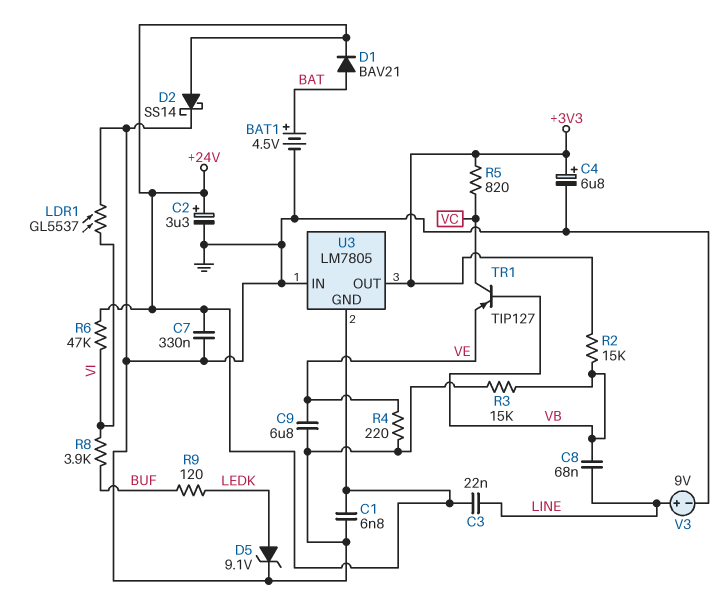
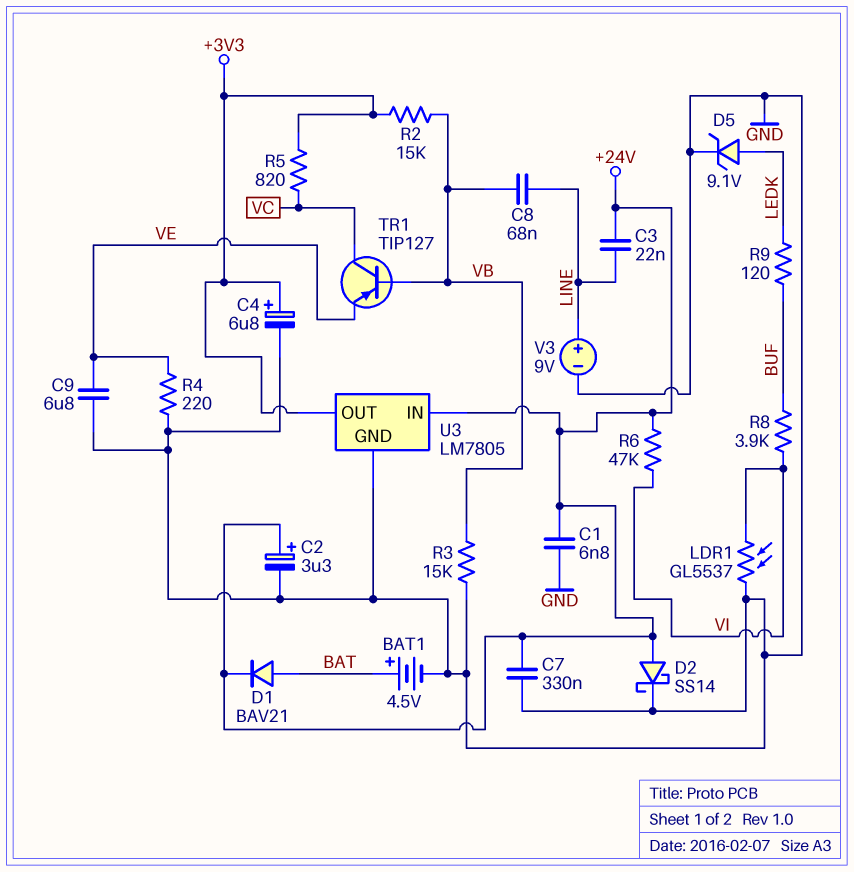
U3 pin GND: +24V -> GND
U3 pin IN: GND -> +24V

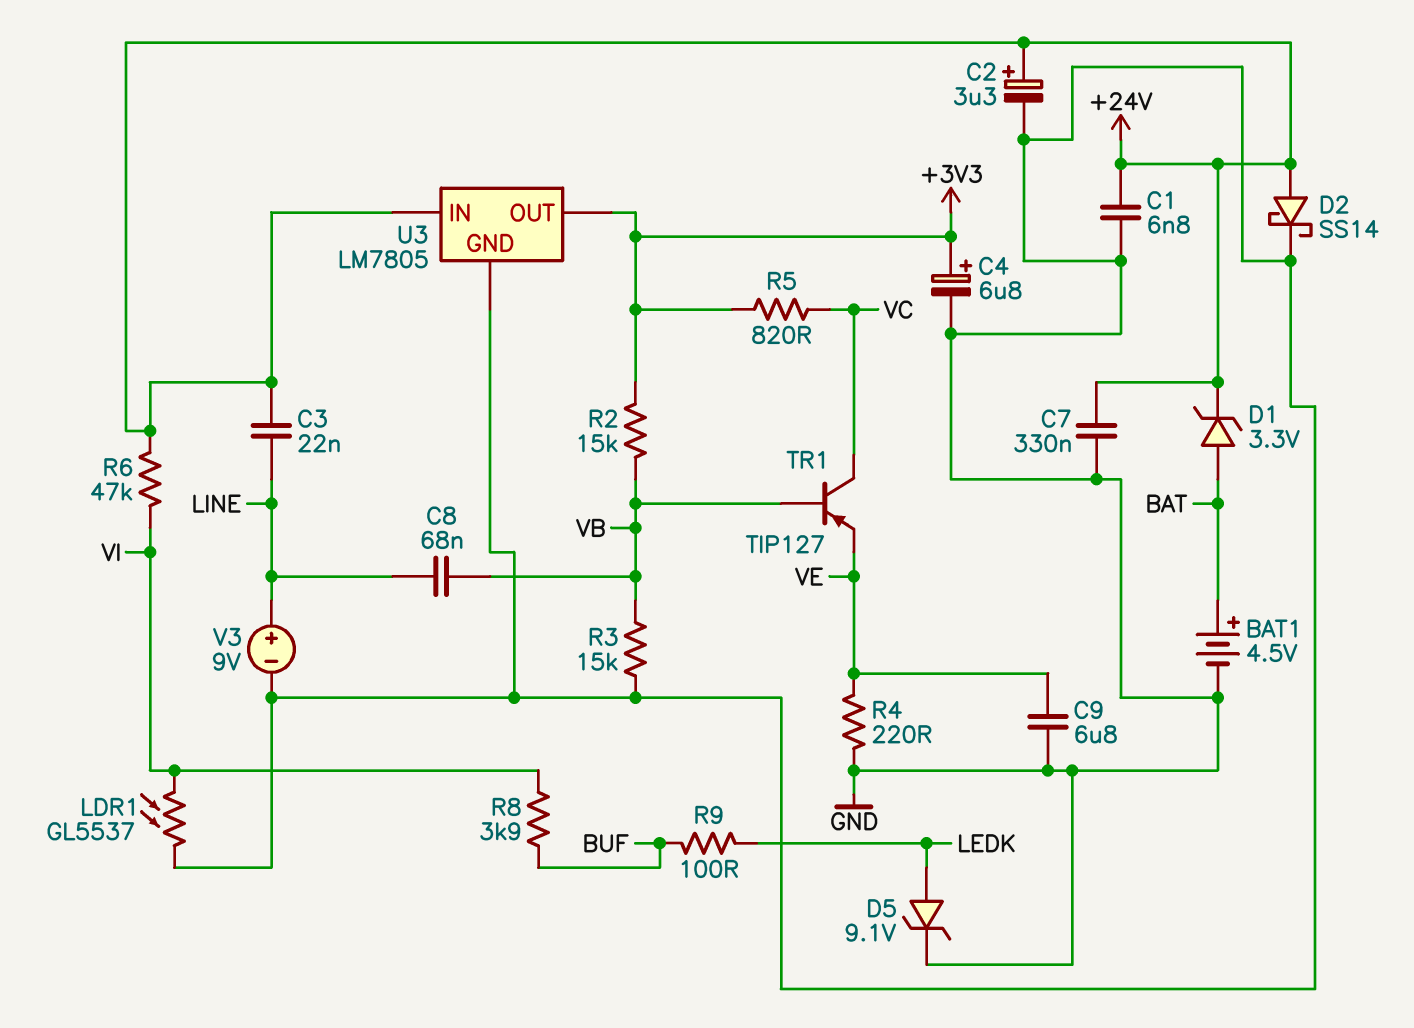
D1: diode BAV21 (A BAT, K +24V) -> zener 3.3V (A BAT, K +24V)
R9: 120 (BUF, LEDK) -> 100 (BUF, LEDK)

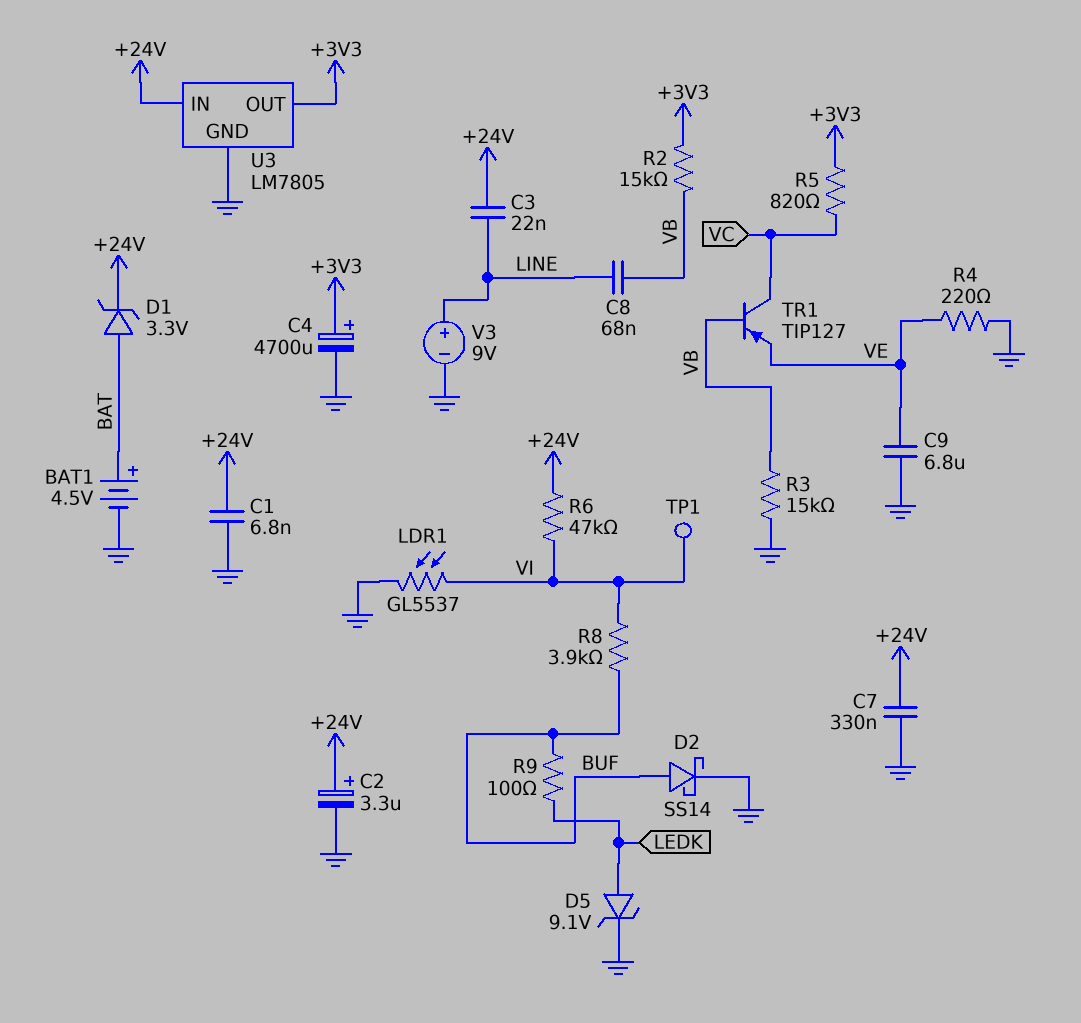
C4: 6.8uF (plus +3V3, minus GND) -> 4700uF (plus +3V3, minus GND)
D2: schottky SS14 (A +24V, K GND) -> schottky SS14 (A BUF, K GND)
TP1: none -> test point (VI)

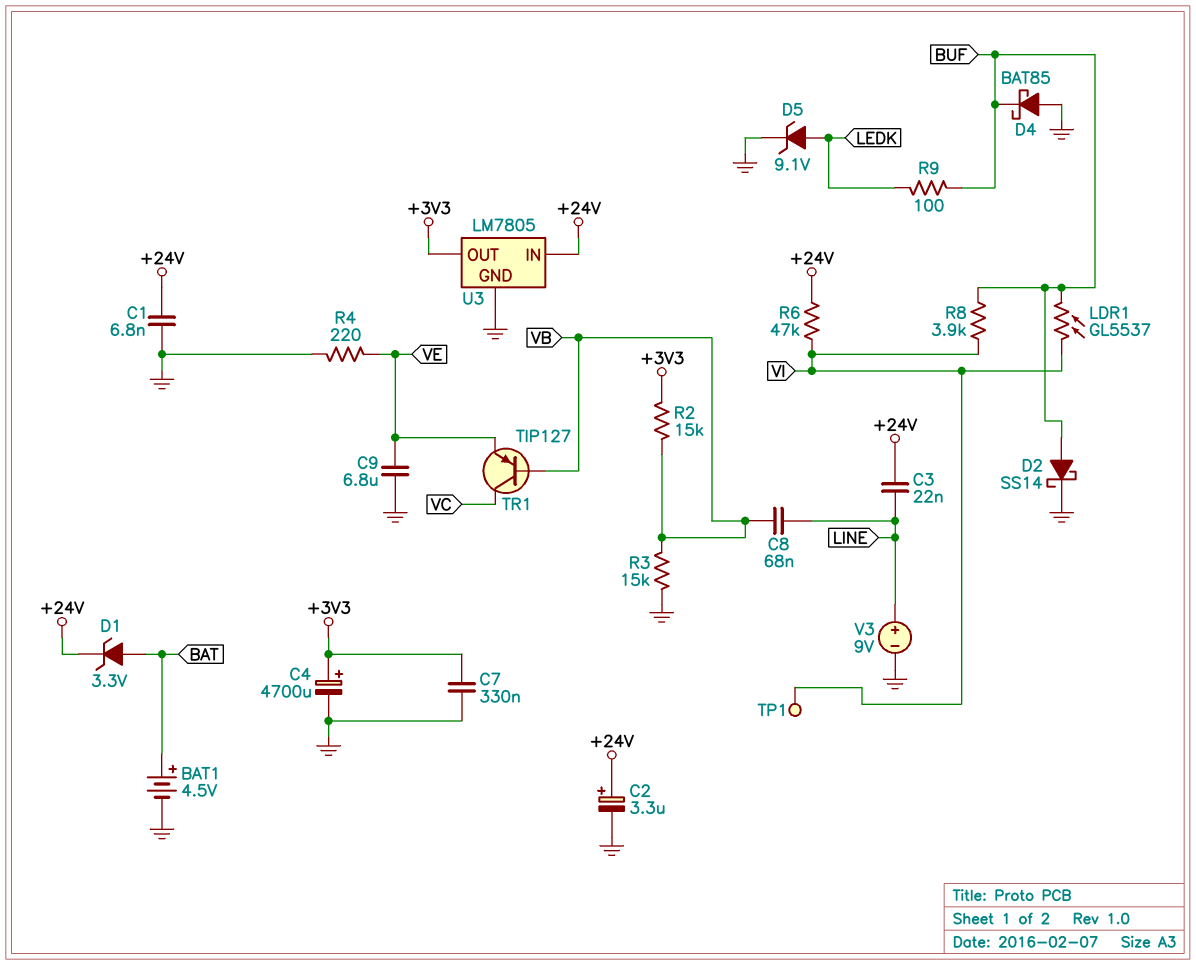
C7: 330nF (+24V, GND) -> 330nF (+3V3, GND)
D4: none -> schottky BAT85 (A GND, K BUF)
LDR1: GL5537 (GND, VI) -> GL5537 (BUF, VI)
R5: 820 (+3V3, VC) -> none

